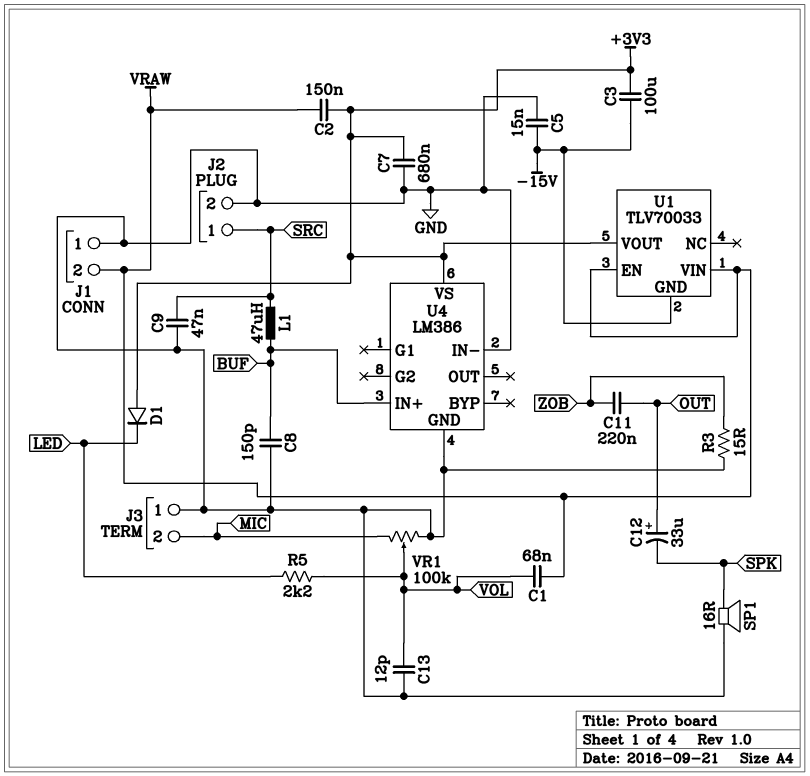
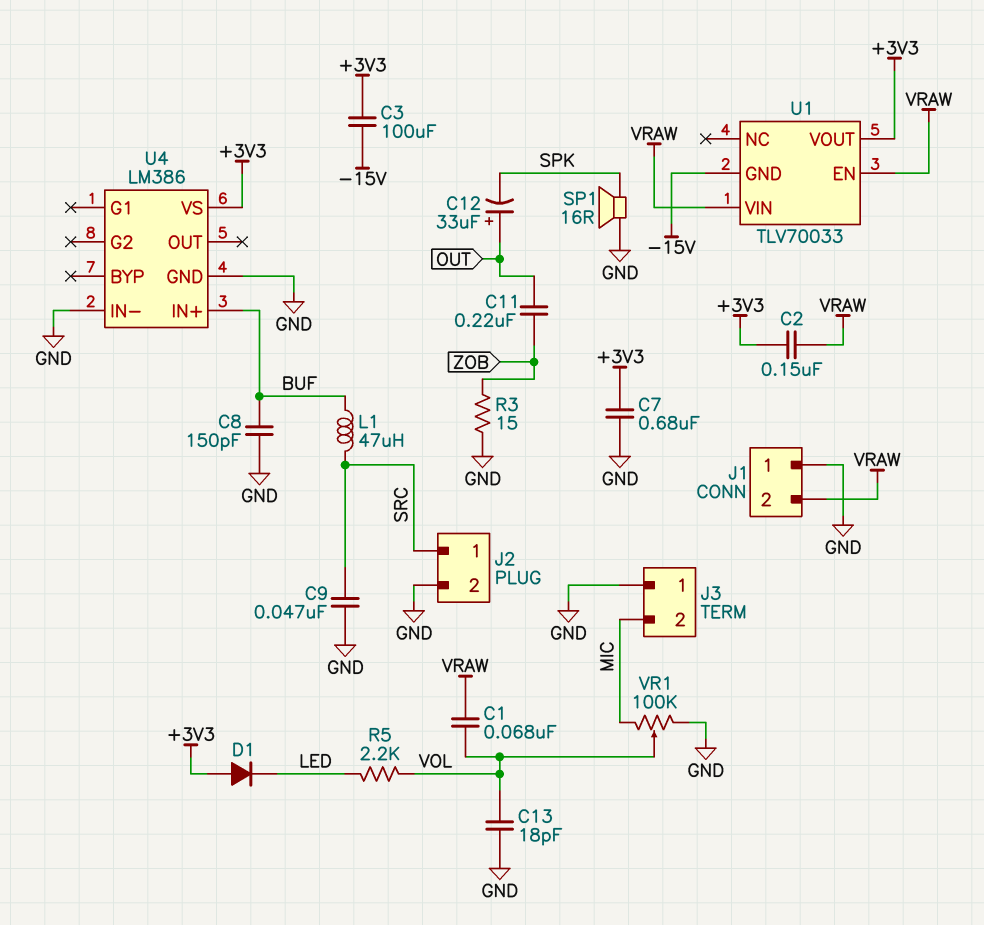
C5: 15nF (-15V, GND) -> none
C13: 12pF (GND, VOL) -> 18pF (GND, VOL)

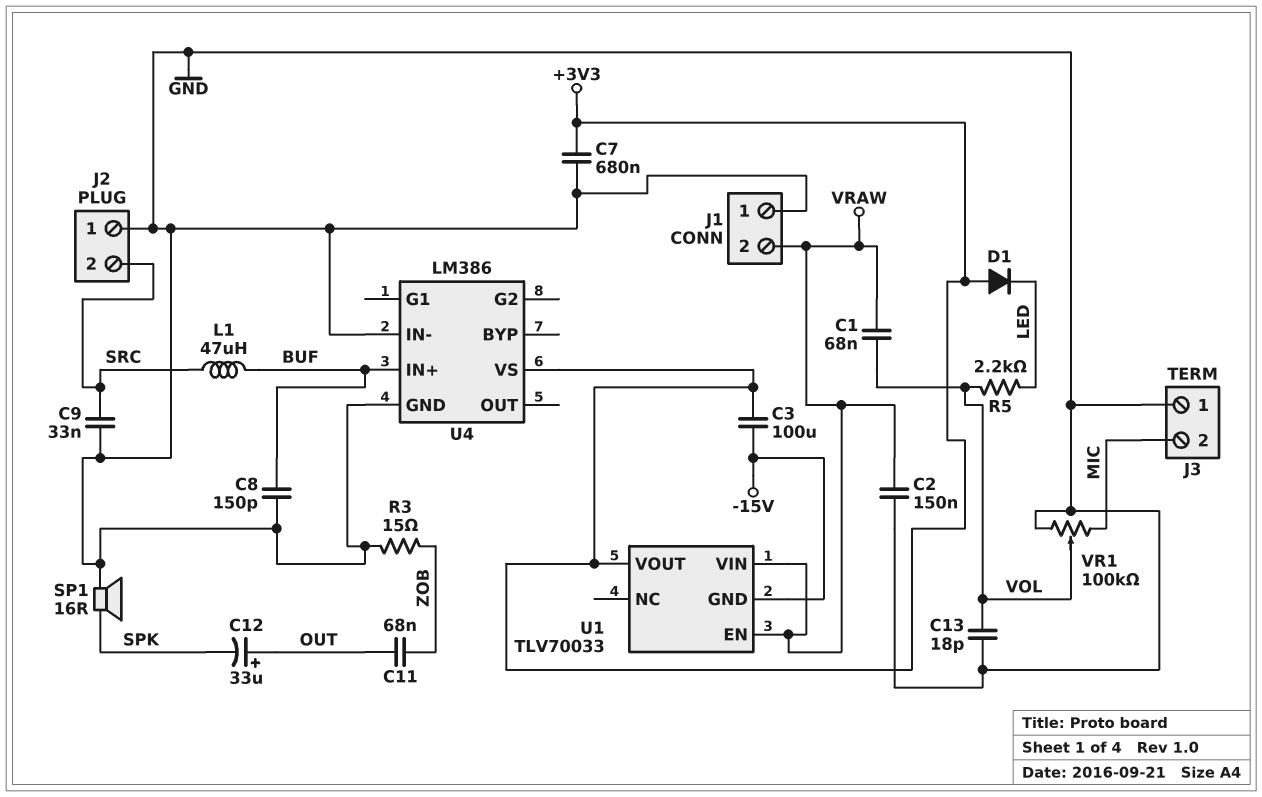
C2: 150nF (+3V3, VRAW) -> 150nF (GND, VRAW)
C9: 47nF (GND, SRC) -> 33nF (GND, SRC)
C11: 220nF (OUT, ZOB) -> 68nF (OUT, ZOB)
J2 pin 1: SRC -> GND
J2 pin 2: GND -> SRC

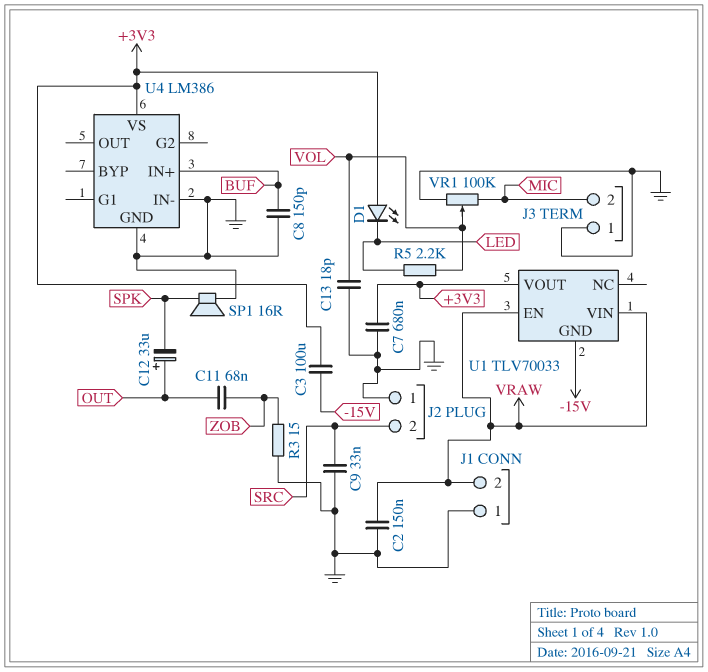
C1: 68nF (VOL, VRAW) -> none
D1: diode (A +3V3, K LED) -> LED (A +3V3, K LED)
L1: 47uH (BUF, SRC) -> none

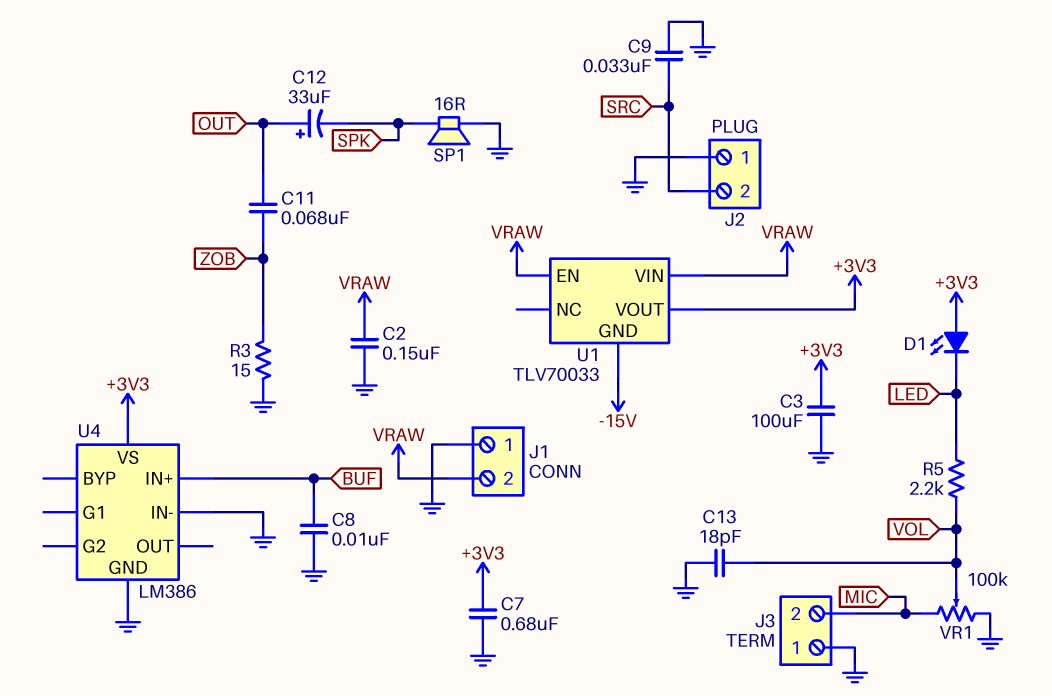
C3: 100uF (+3V3, -15V) -> 100uF (+3V3, GND)
C8: 150pF (BUF, GND) -> 10nF (BUF, GND)

